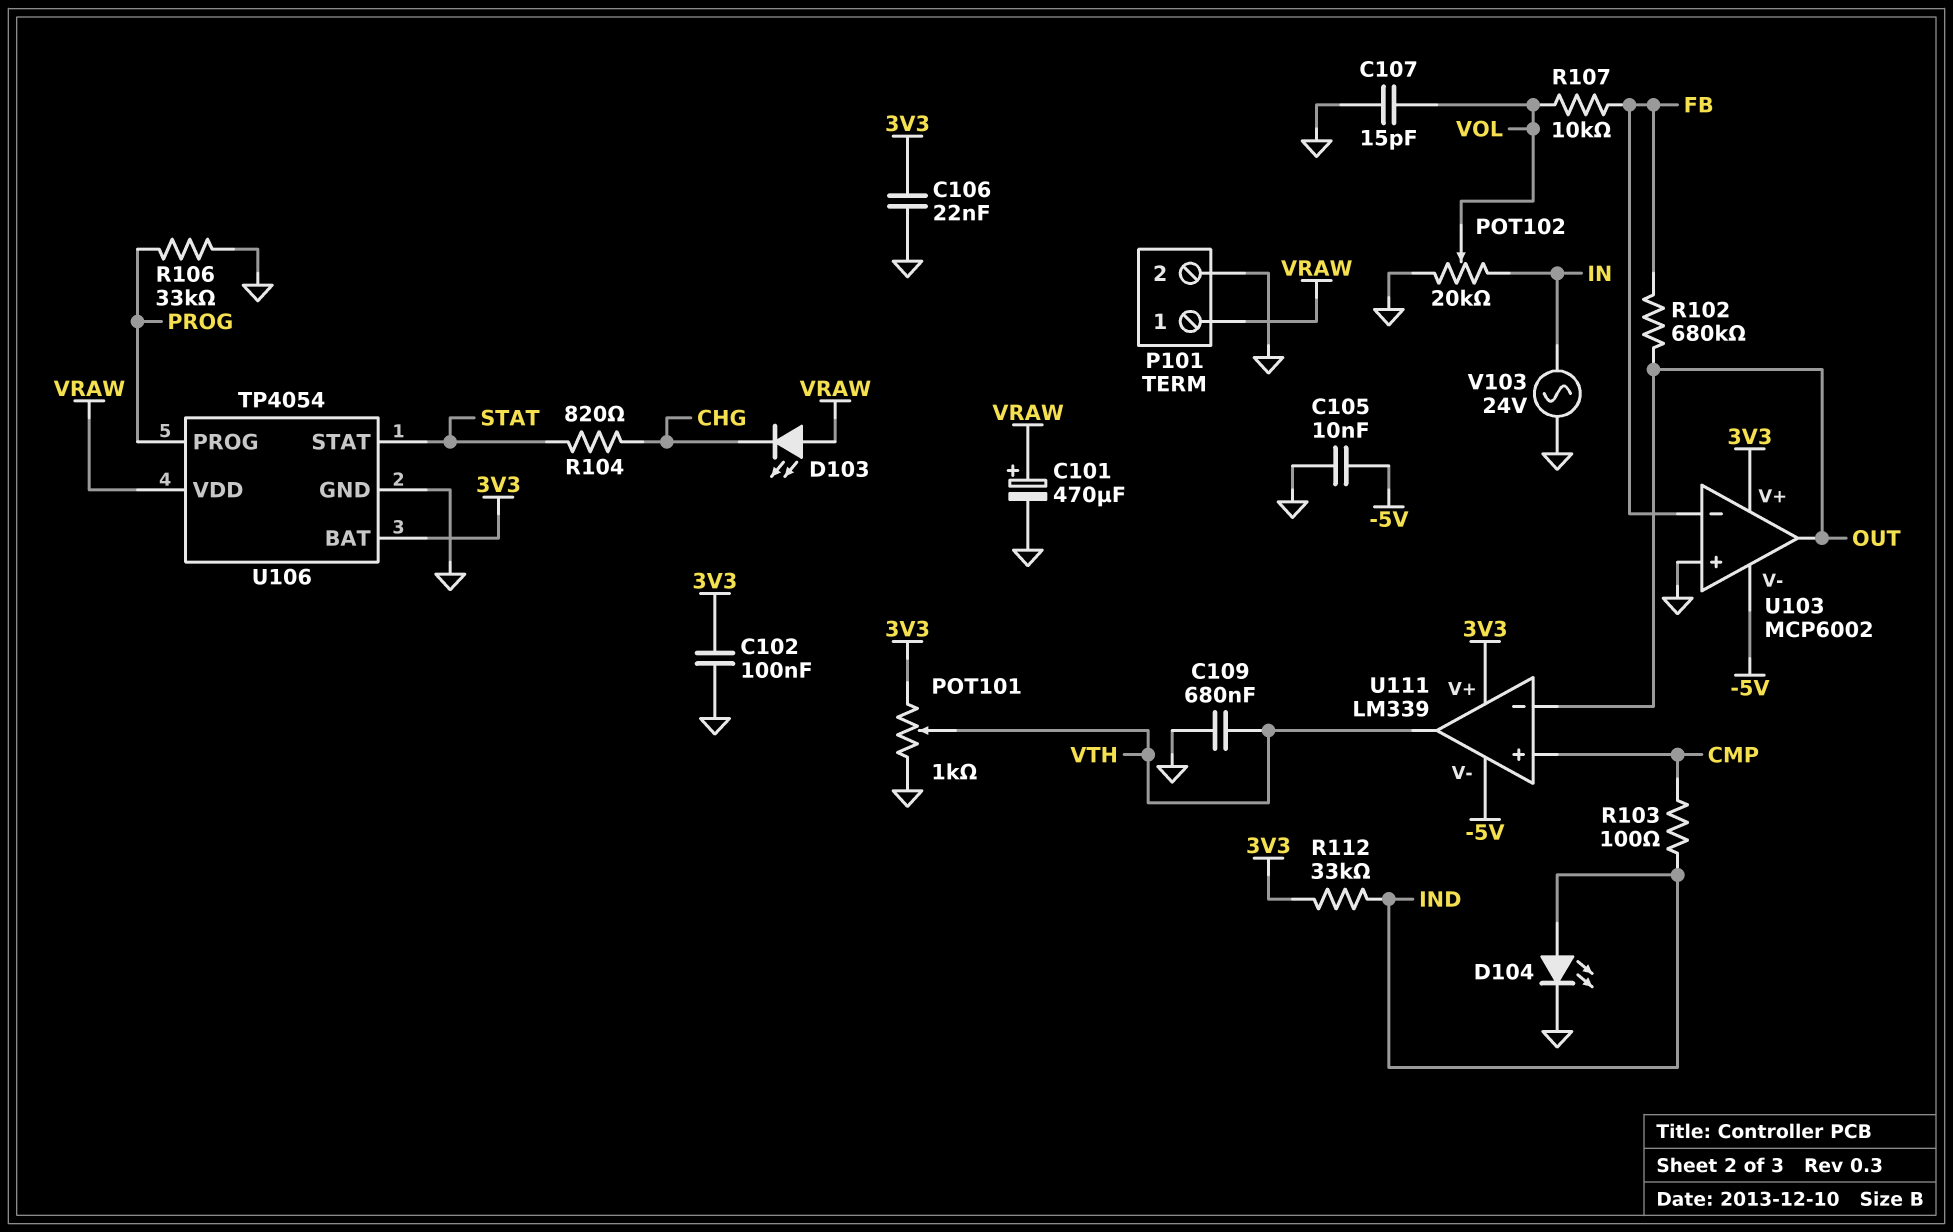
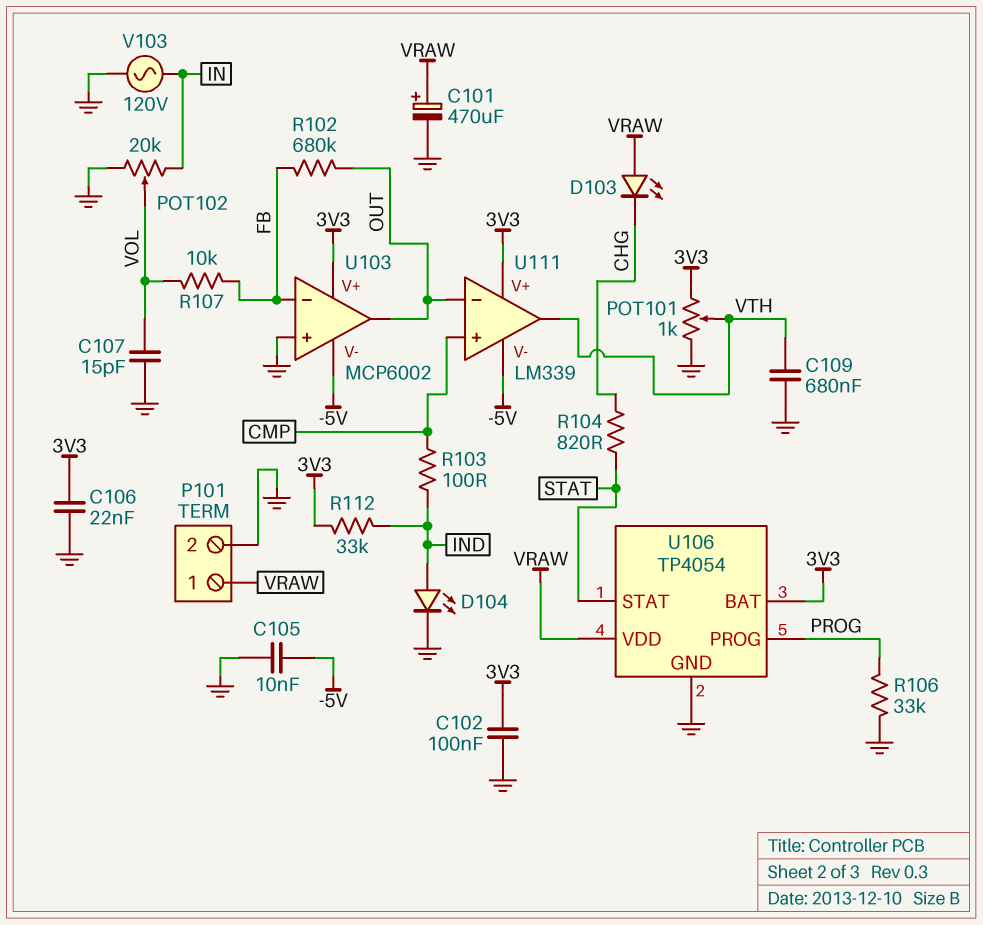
V103: AC 24V (GND, IN) -> AC 120V (GND, IN)

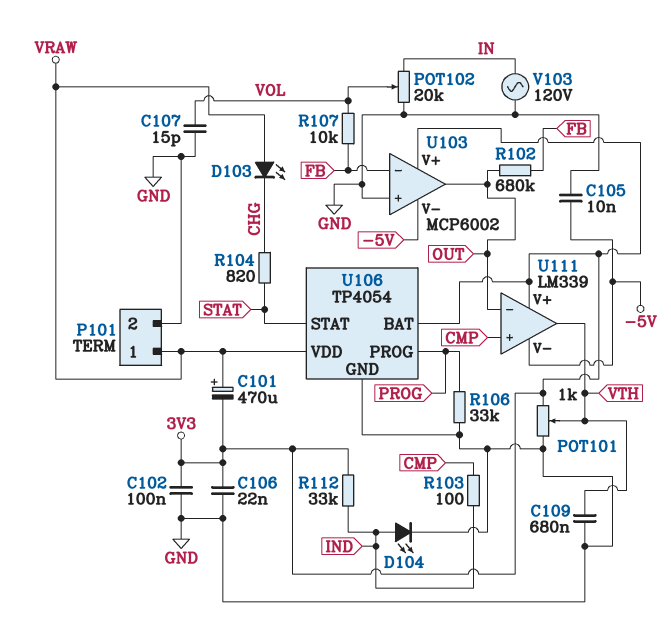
C101: 470uF (plus VRAW, minus GND) -> 470uF (plus VRAW, minus 3V3)

